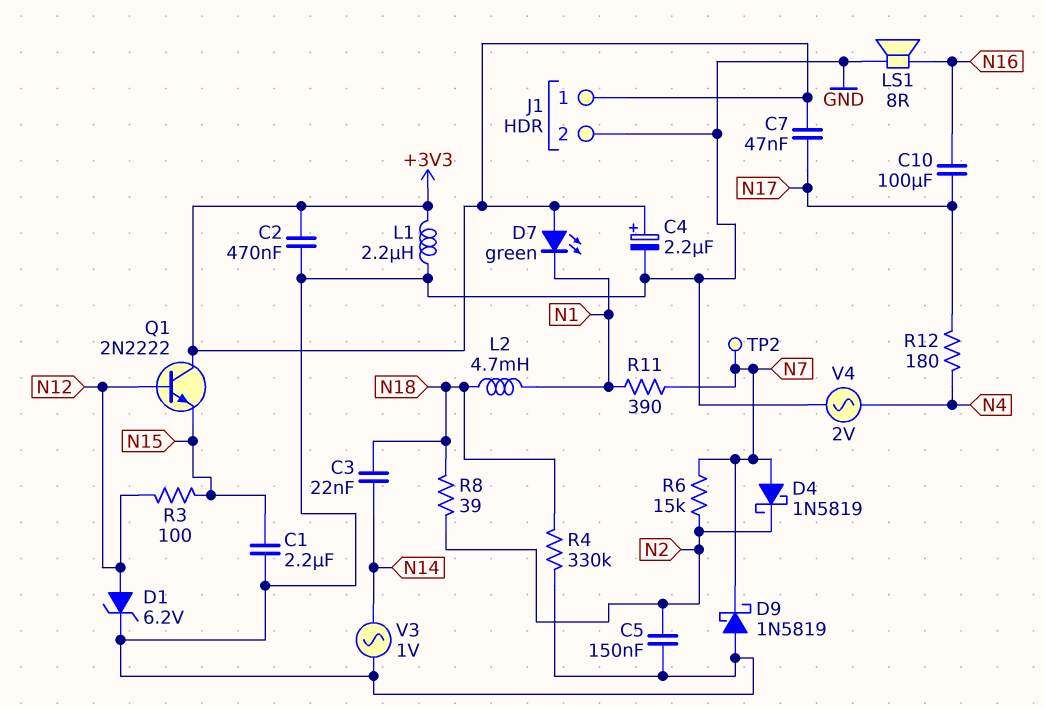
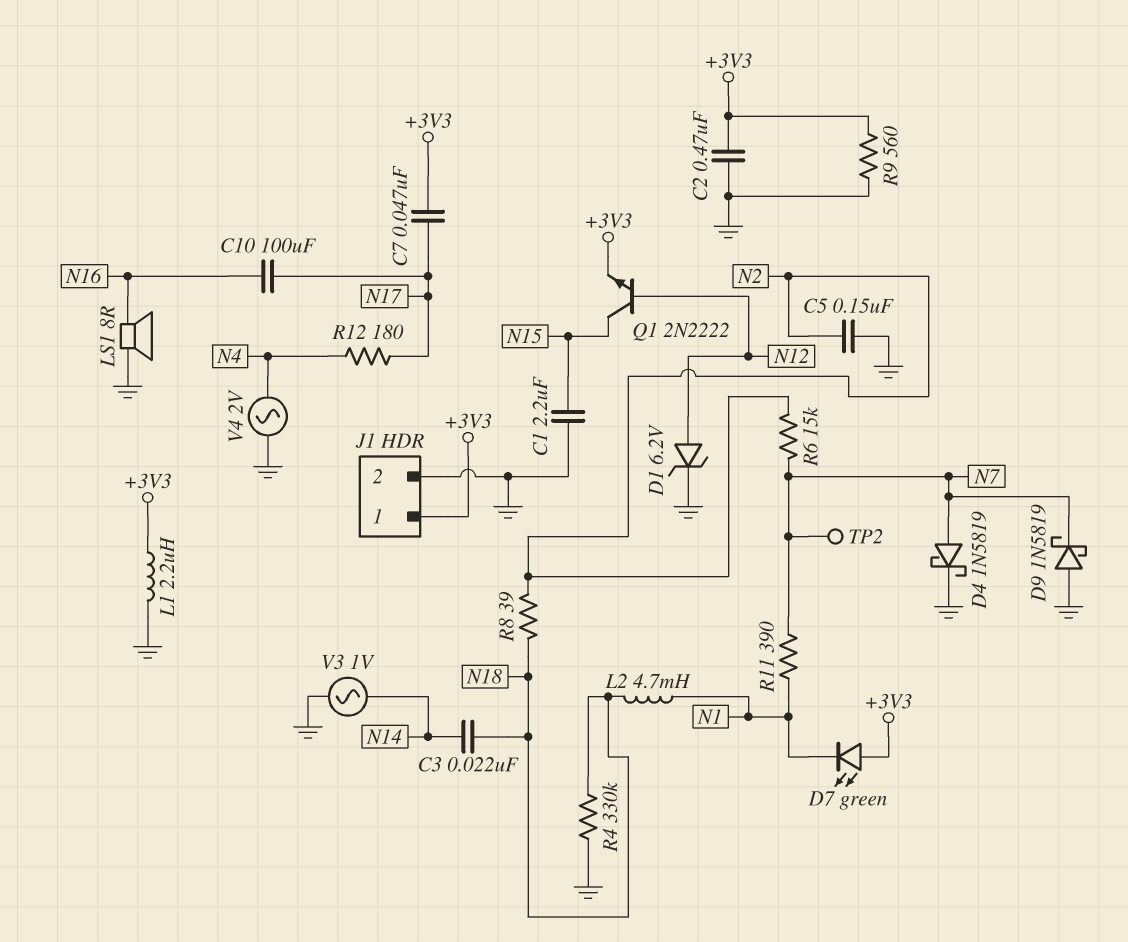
C4: 2.2uF (plus +3V3, minus GND) -> none
D4: schottky 1N5819 (A N7, K N2) -> schottky 1N5819 (A N7, K GND)
Q1: NPN 2N2222 (B N12, C +3V3, E N15) -> NPN 2N2222 (B N12, C N15, E +3V3)
R3: 100 (N12, N15) -> none
R9: none -> 560 (+3V3, GND)

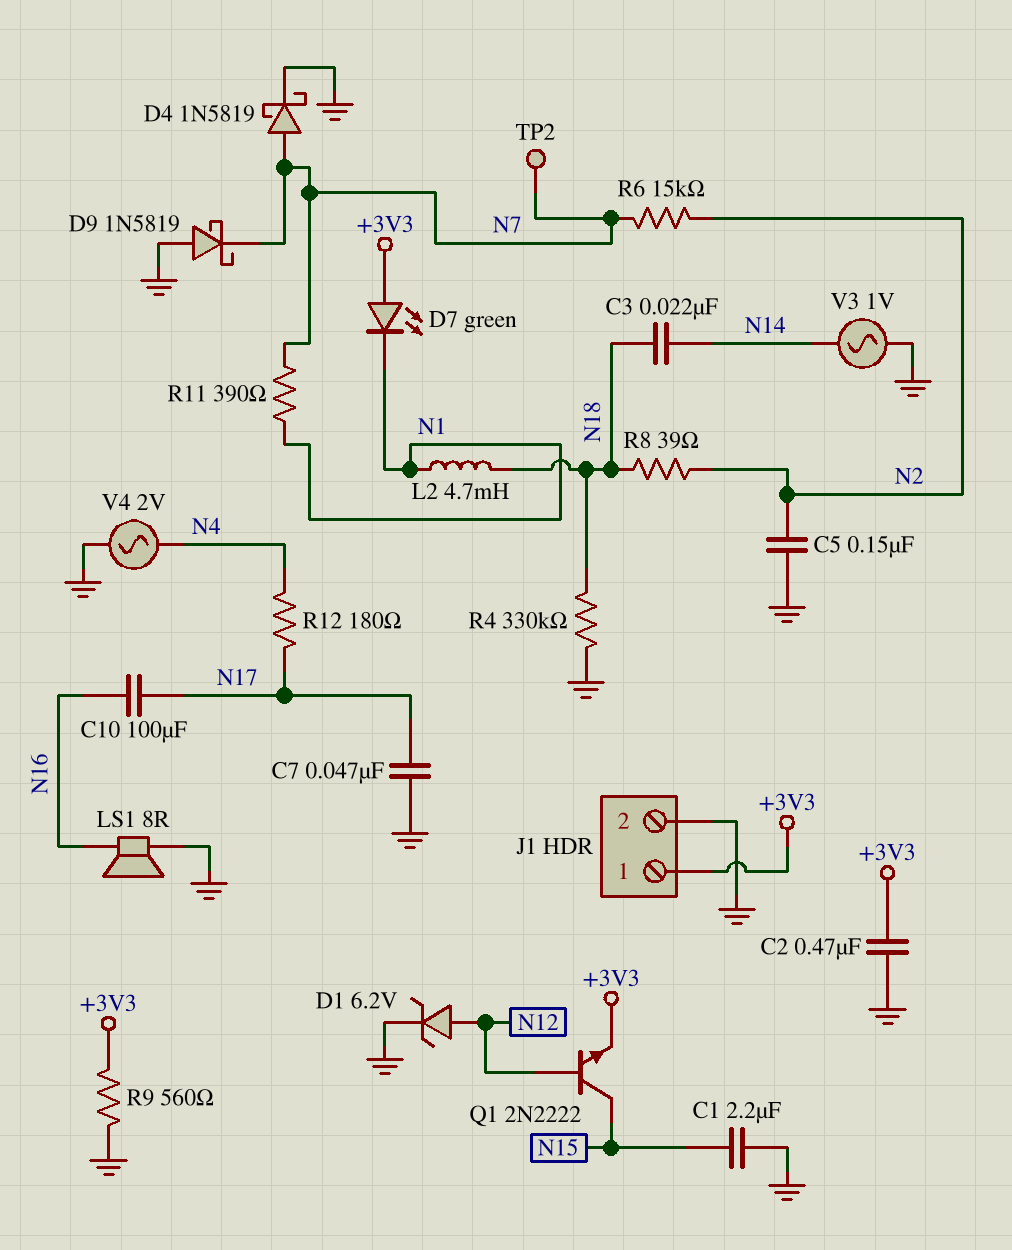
C7: 47nF (+3V3, N17) -> 47nF (GND, N17)
L1: 2.2uH (+3V3, GND) -> none

